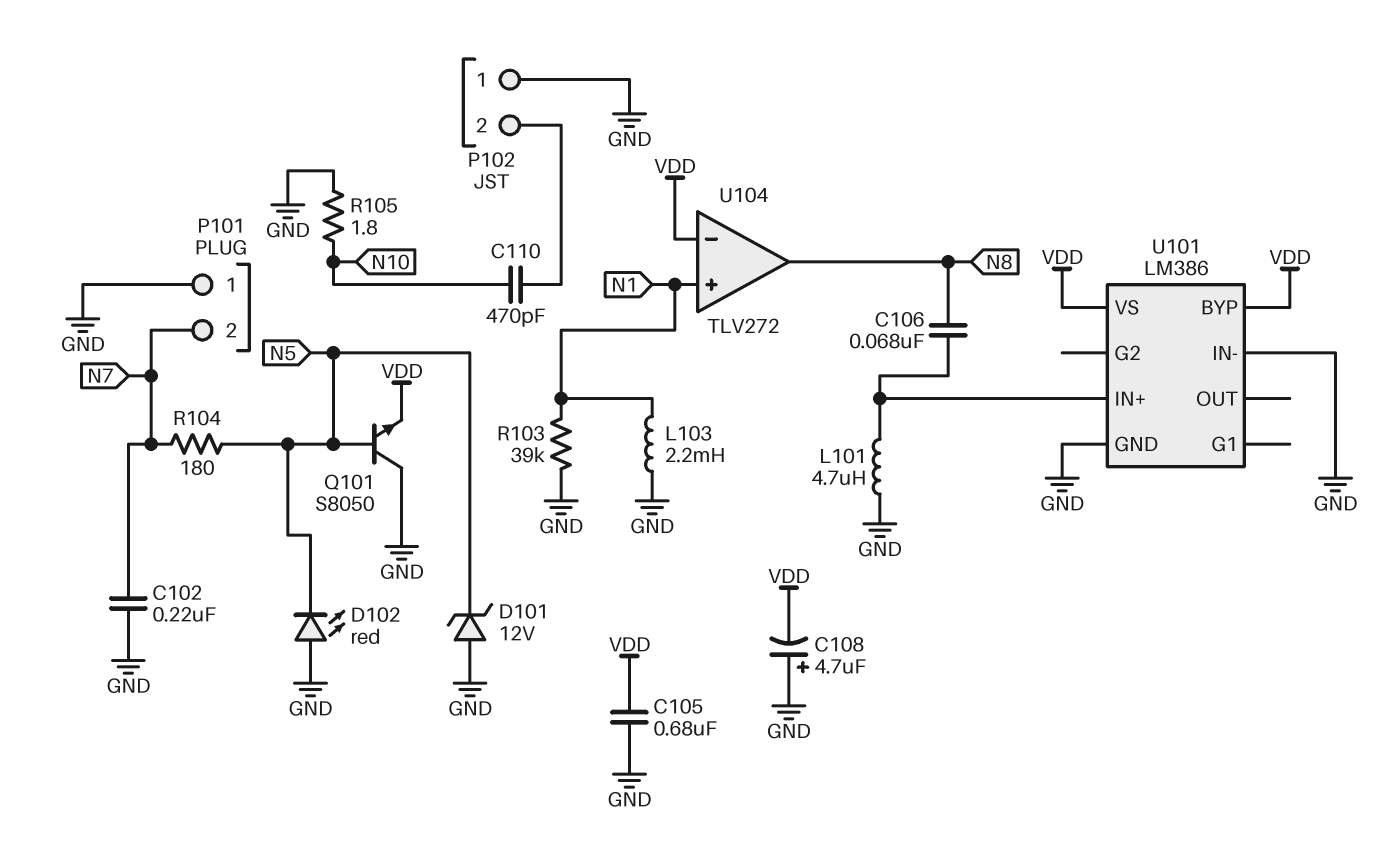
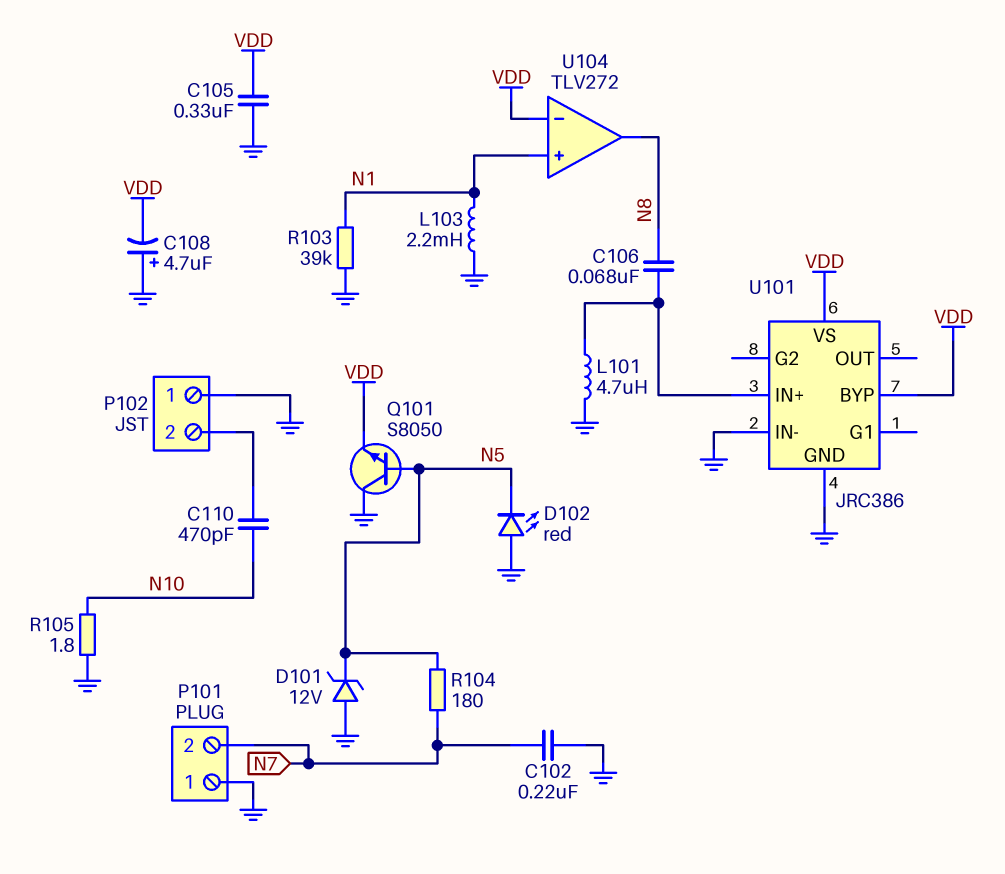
C105: 680nF (GND, VDD) -> 330nF (GND, VDD)
U101: LM386 -> JRC386

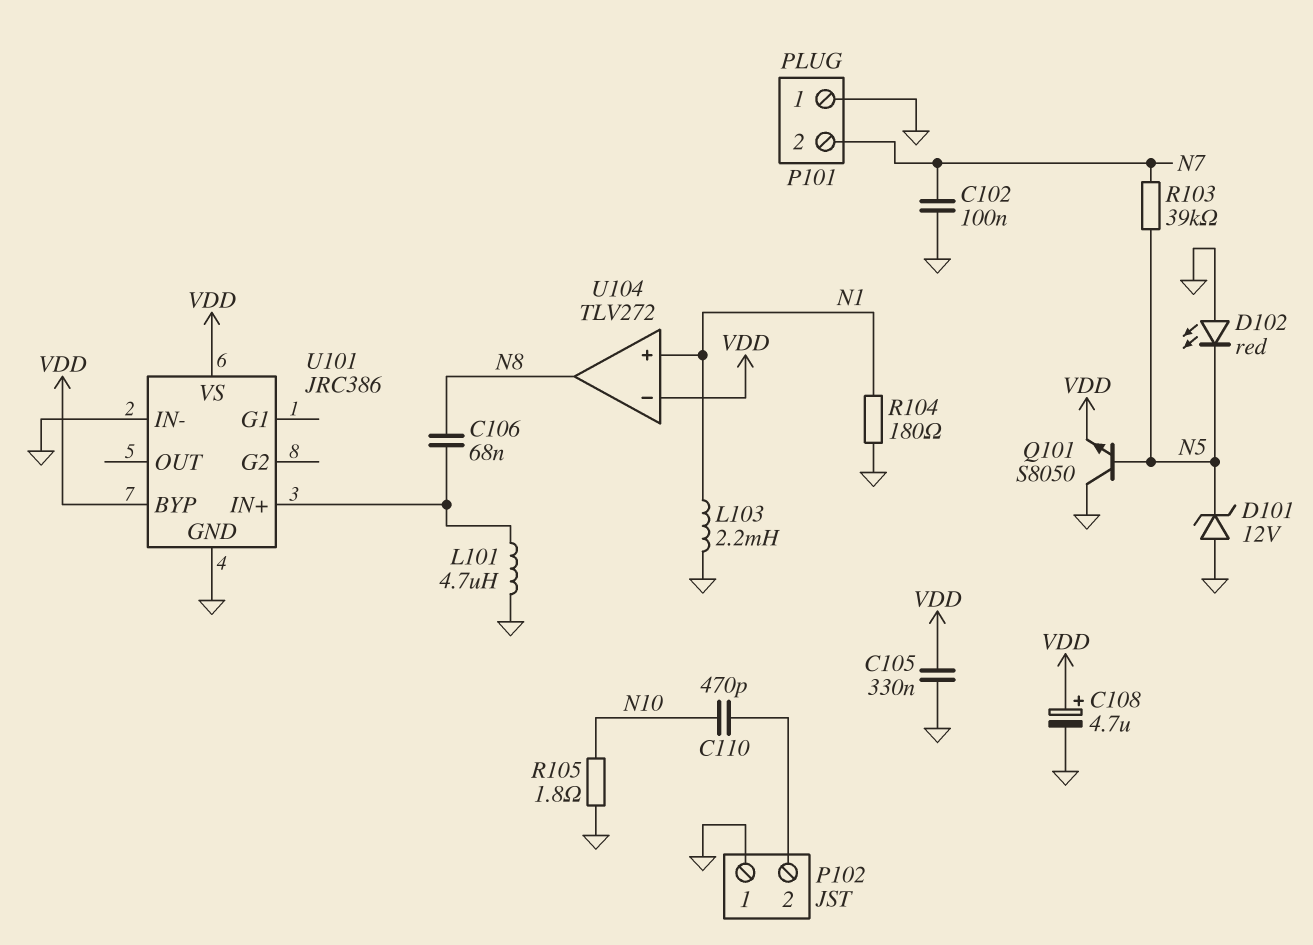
C102: 220nF (GND, N7) -> 100nF (GND, N7)
C108: 4.7uF (plus GND, minus VDD) -> 4.7uF (plus VDD, minus GND)
R103: 39k (GND, N1) -> 39k (N5, N7)
R104: 180 (N5, N7) -> 180 (GND, N1)

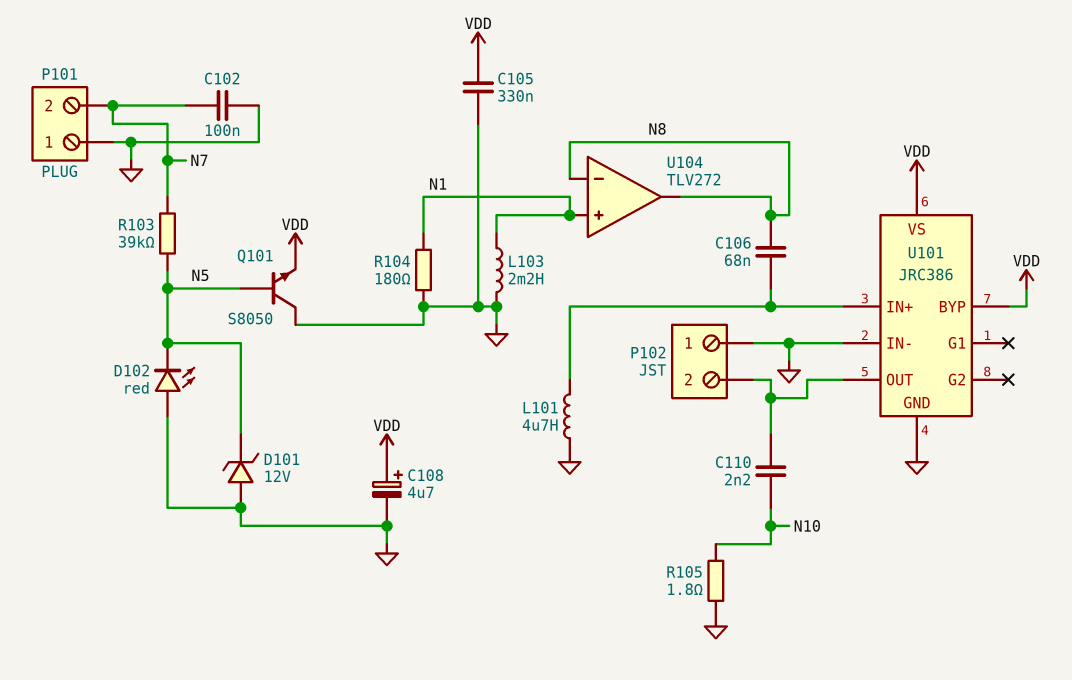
C110: 470pF (N10, P102/2) -> 2.2nF (N10, P102/2)
U101 pin OUT: none -> P102/2
U104 pin in-: VDD -> N8

